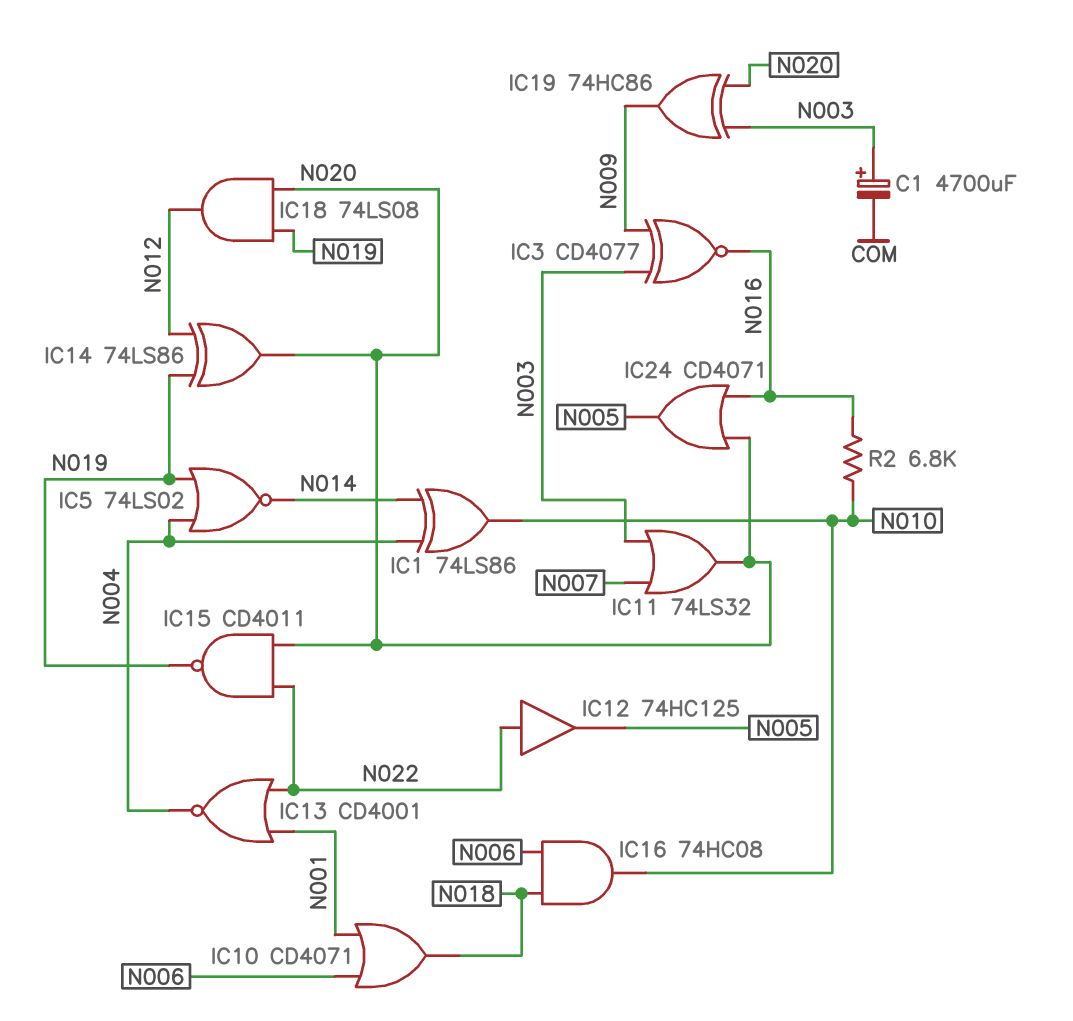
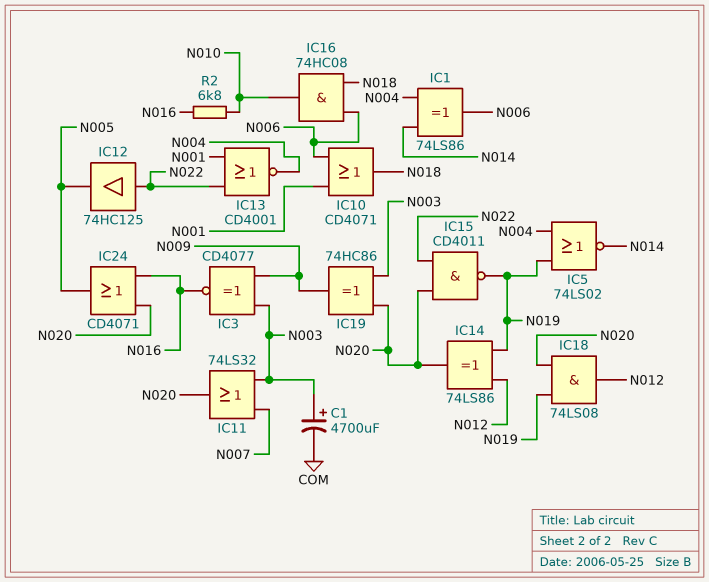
IC1: XOR 74LS86 (in N004, in N014, out N010) -> XOR 74LS86 (in N004, in N014, out N006)

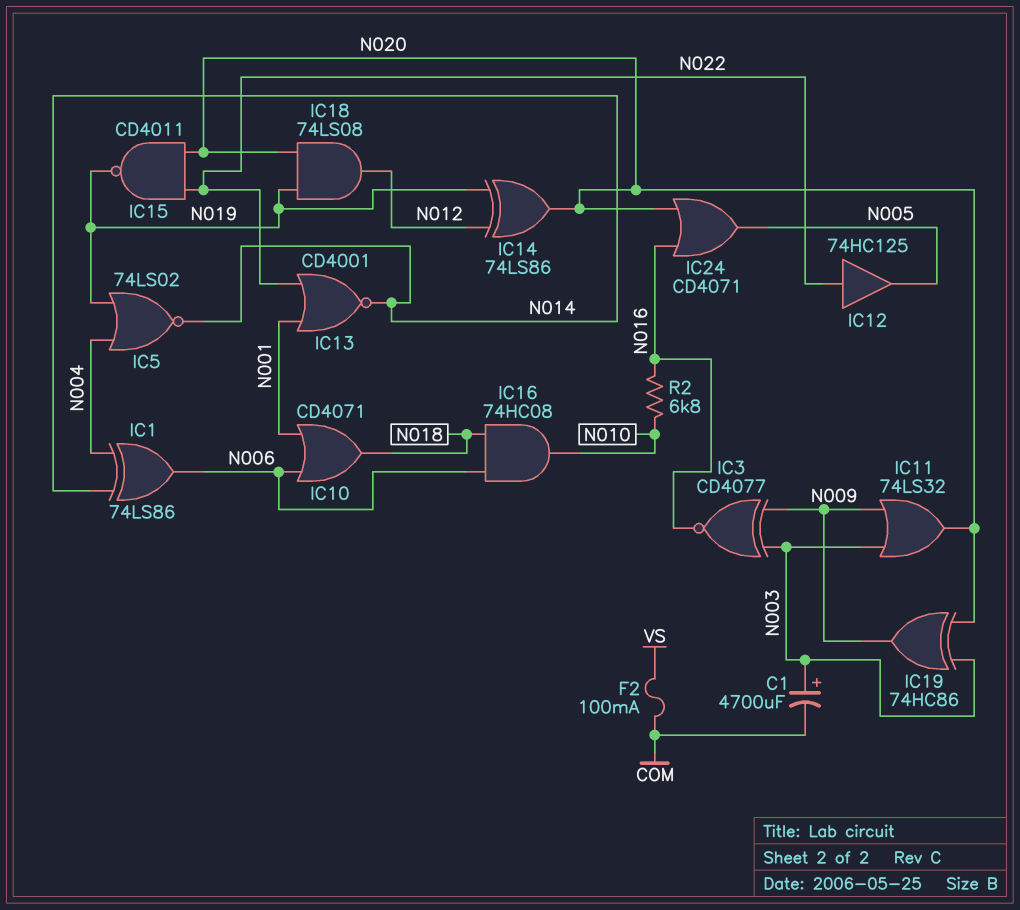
F2: none -> 100mA (COM, VS)
IC11: OR 74LS32 (in N003, in N007, out N020) -> OR 74LS32 (in N003, in N009, out N020)
IC13: NOR CD4001 (in N001, in N022, out N004) -> NOR CD4001 (in N001, in N022, out N014)

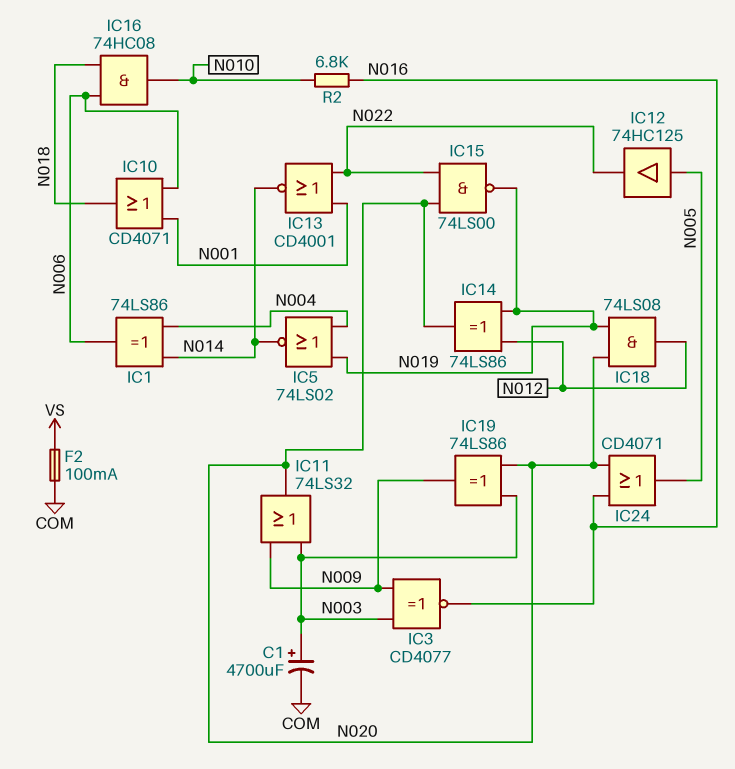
IC12: buffer 74HC125 (in N022, out N005) -> buffer 74HC125 (in N005, out N022)
IC15: NAND CD4011 (in N020, in N022, out N019) -> NAND 74LS00 (in N020, in N022, out N019)
IC19: XOR 74HC86 (in N003, in N020, out N009) -> XOR 74LS86 (in N003, in N020, out N009)

